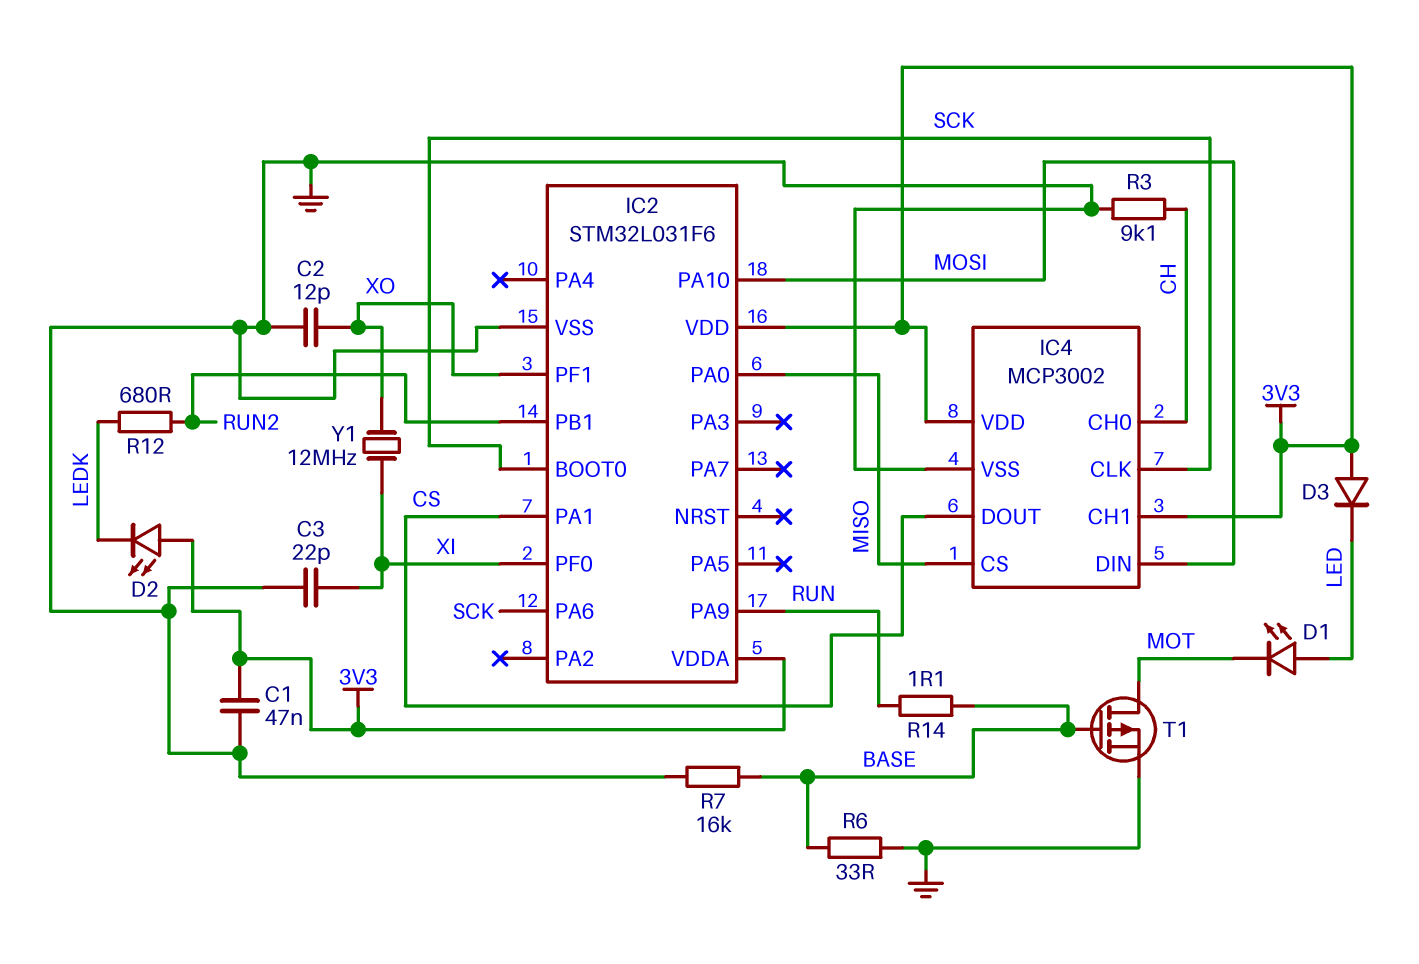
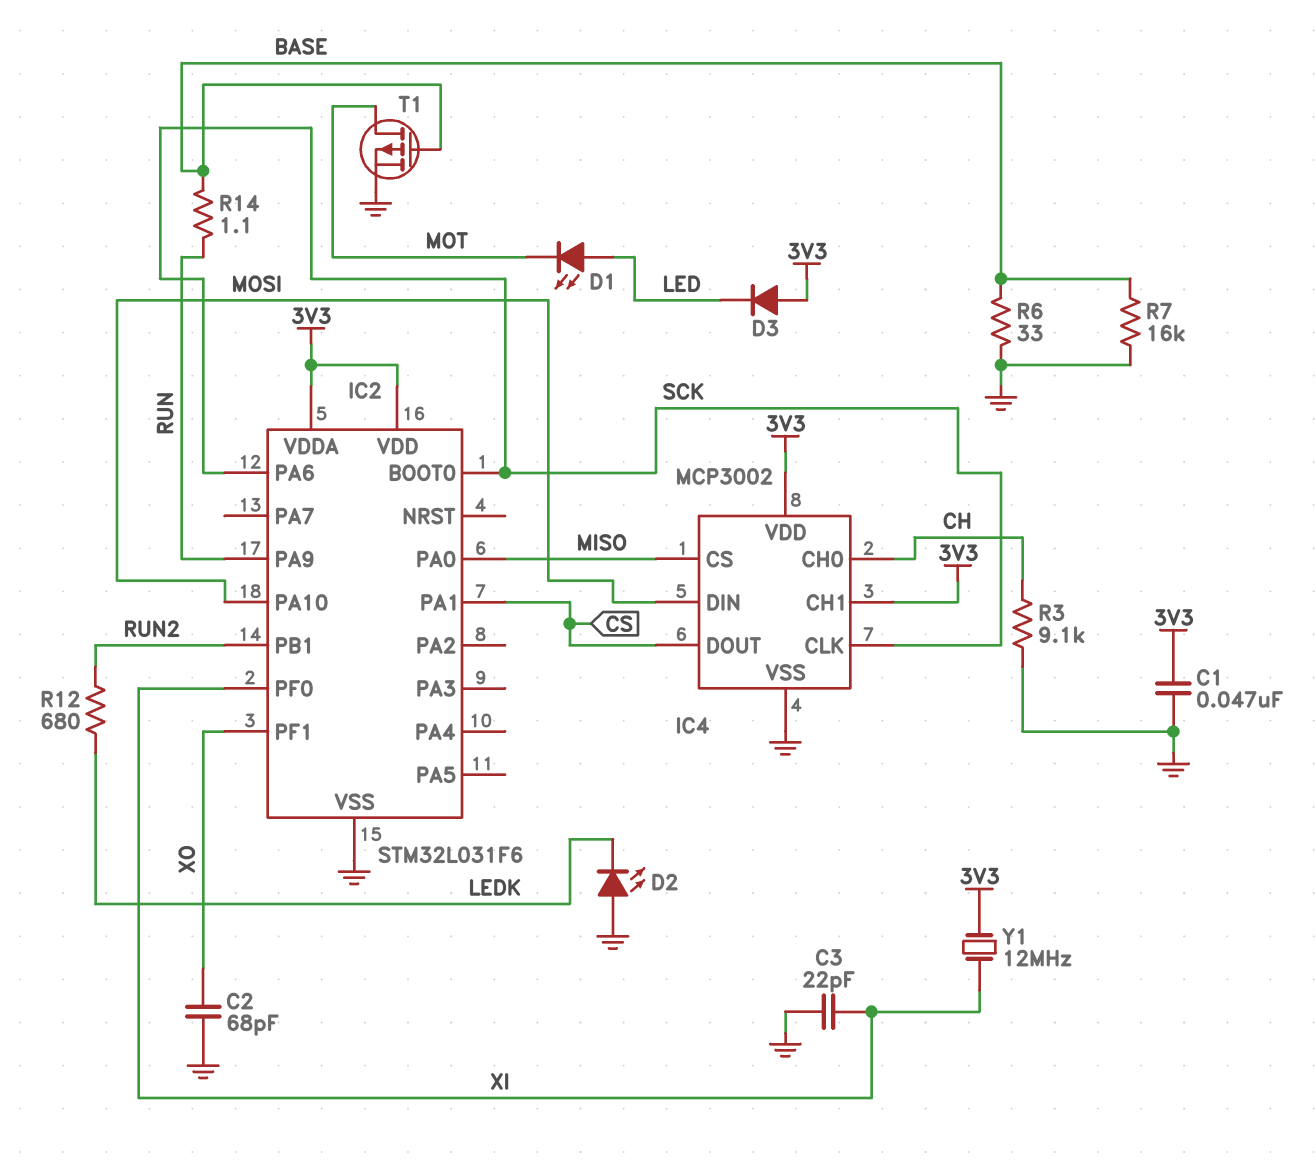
C2: 12pF (GND, XO) -> 68pF (GND, XO)
D2: LED (A 3V3, K LEDK) -> LED (A GND, K LEDK)
Y1: 12MHz (XI, XO) -> 12MHz (3V3, XI)

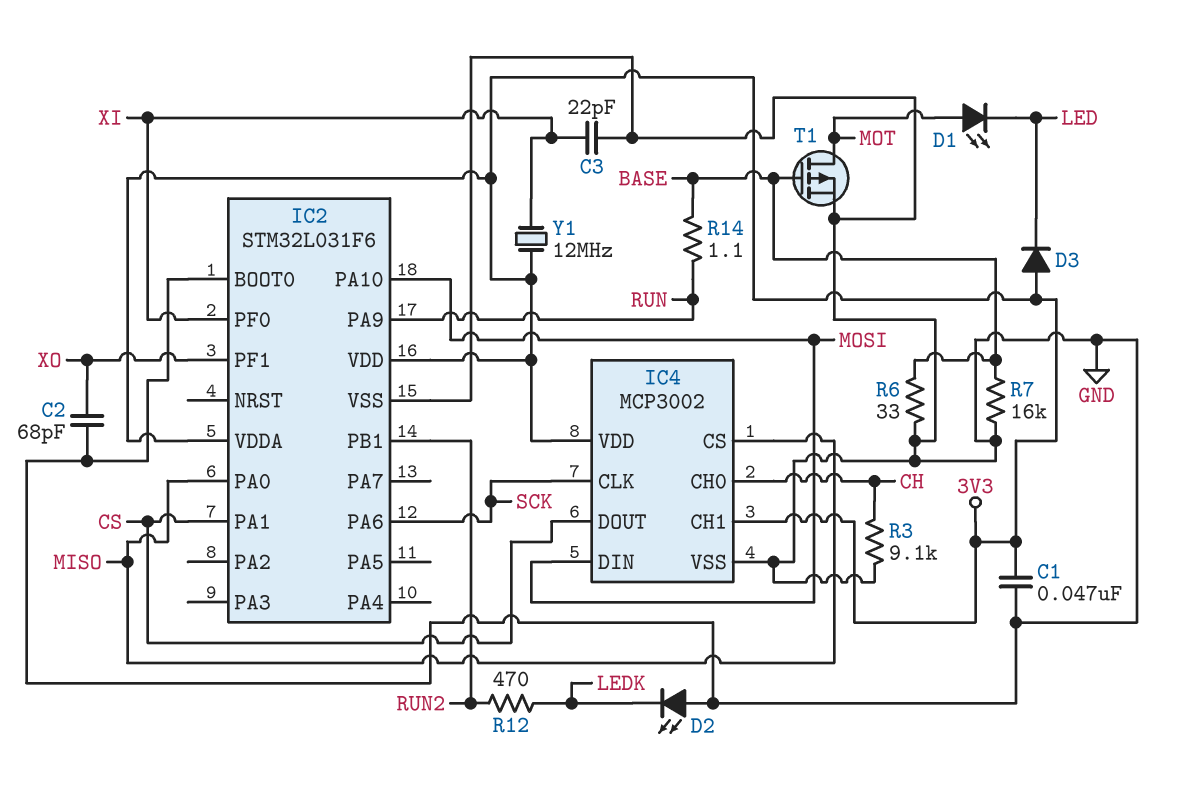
D1: LED (A LED, K MOT) -> LED (A MOT, K LED)
IC2 pin BOOT0: SCK -> GND
R12: 680 (LEDK, RUN2) -> 470 (LEDK, RUN2)

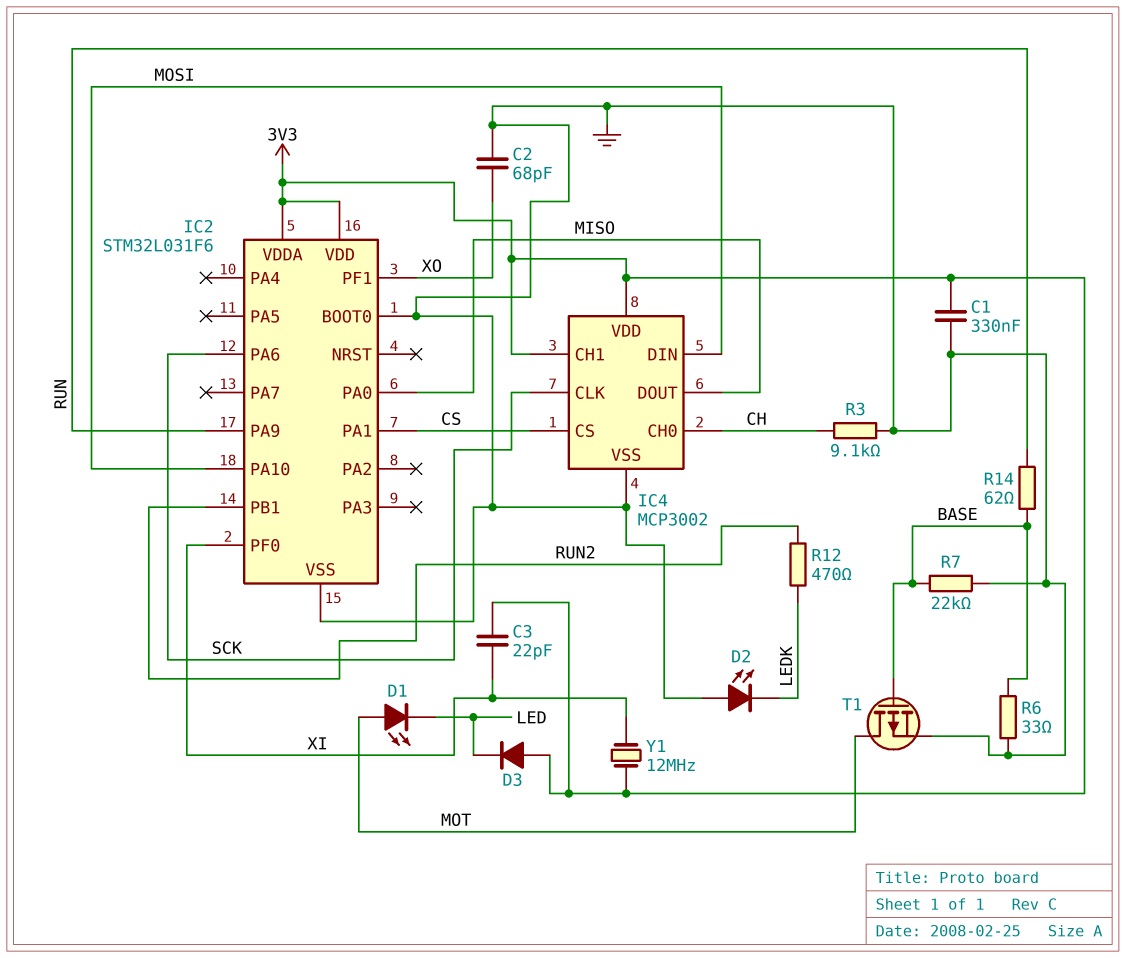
C1: 47nF (3V3, GND) -> 330nF (3V3, GND)
C3: 22pF (GND, XI) -> 22pF (3V3, XI)
IC4 pin CS: MISO -> CS
IC4 pin DOUT: CS -> MISO
R7: 16k (BASE, GND) -> 22k (BASE, GND)
R14: 1.1 (BASE, RUN) -> 62 (BASE, RUN)

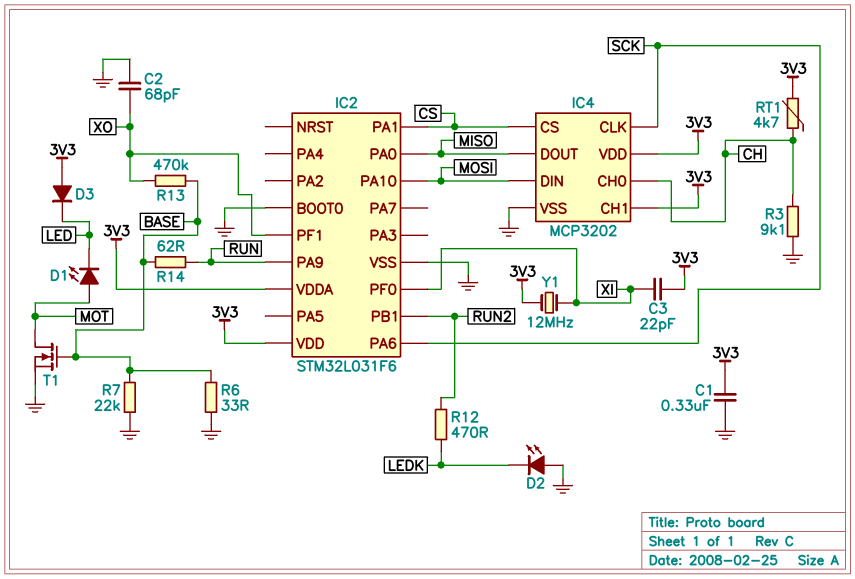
IC4: MCP3002 -> MCP3202
R13: none -> 470k (BASE, XO)
RT1: none -> 4.7k (3V3, CH)
T1: PMOS (G BASE, D MOT, S GND) -> NMOS (G BASE, D MOT, S GND)

